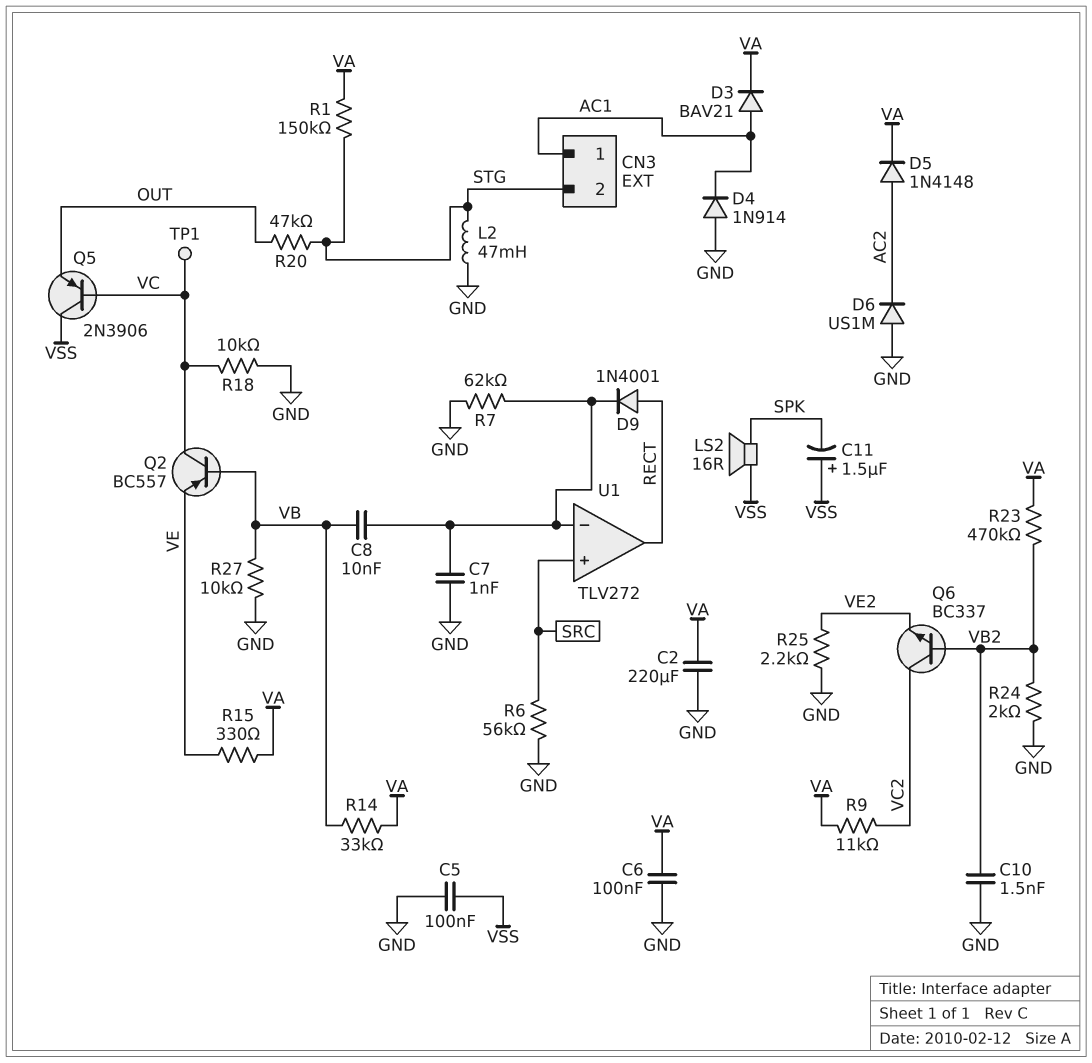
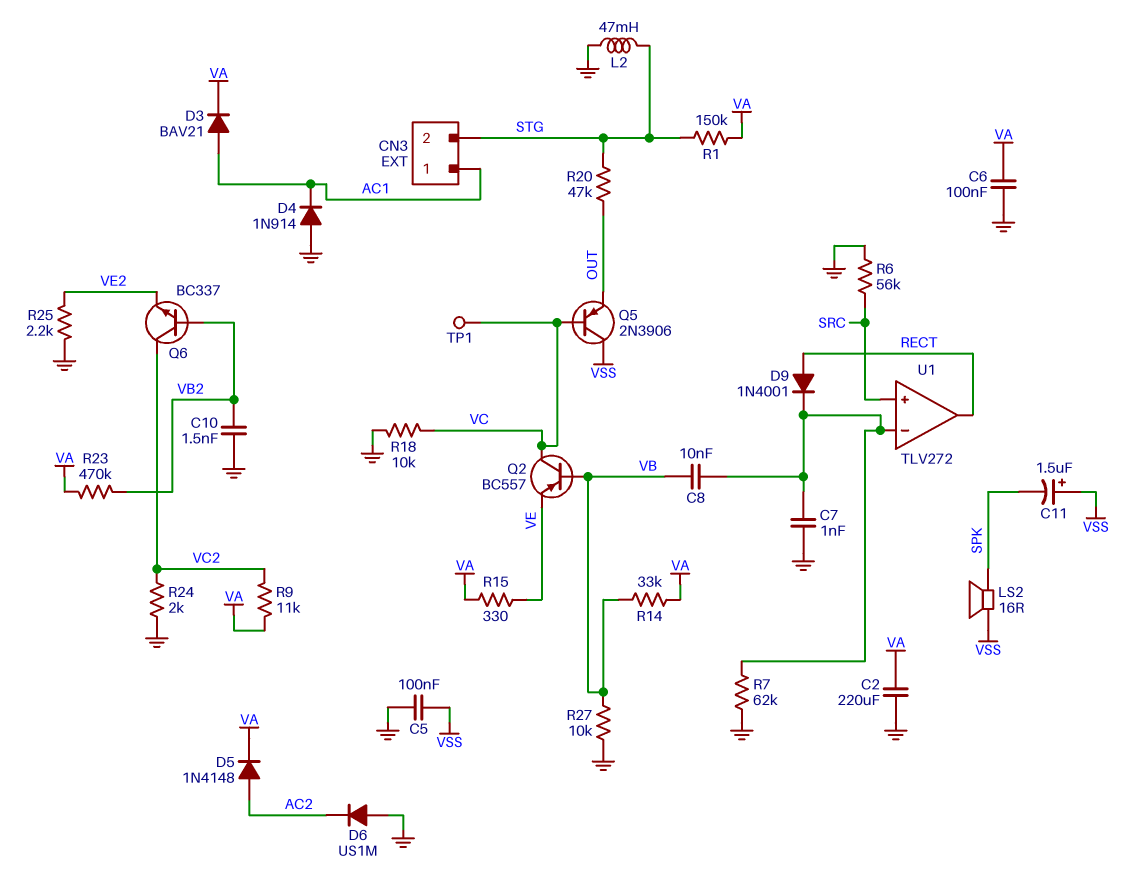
R24: 2k (GND, VB2) -> 2k (GND, VC2)

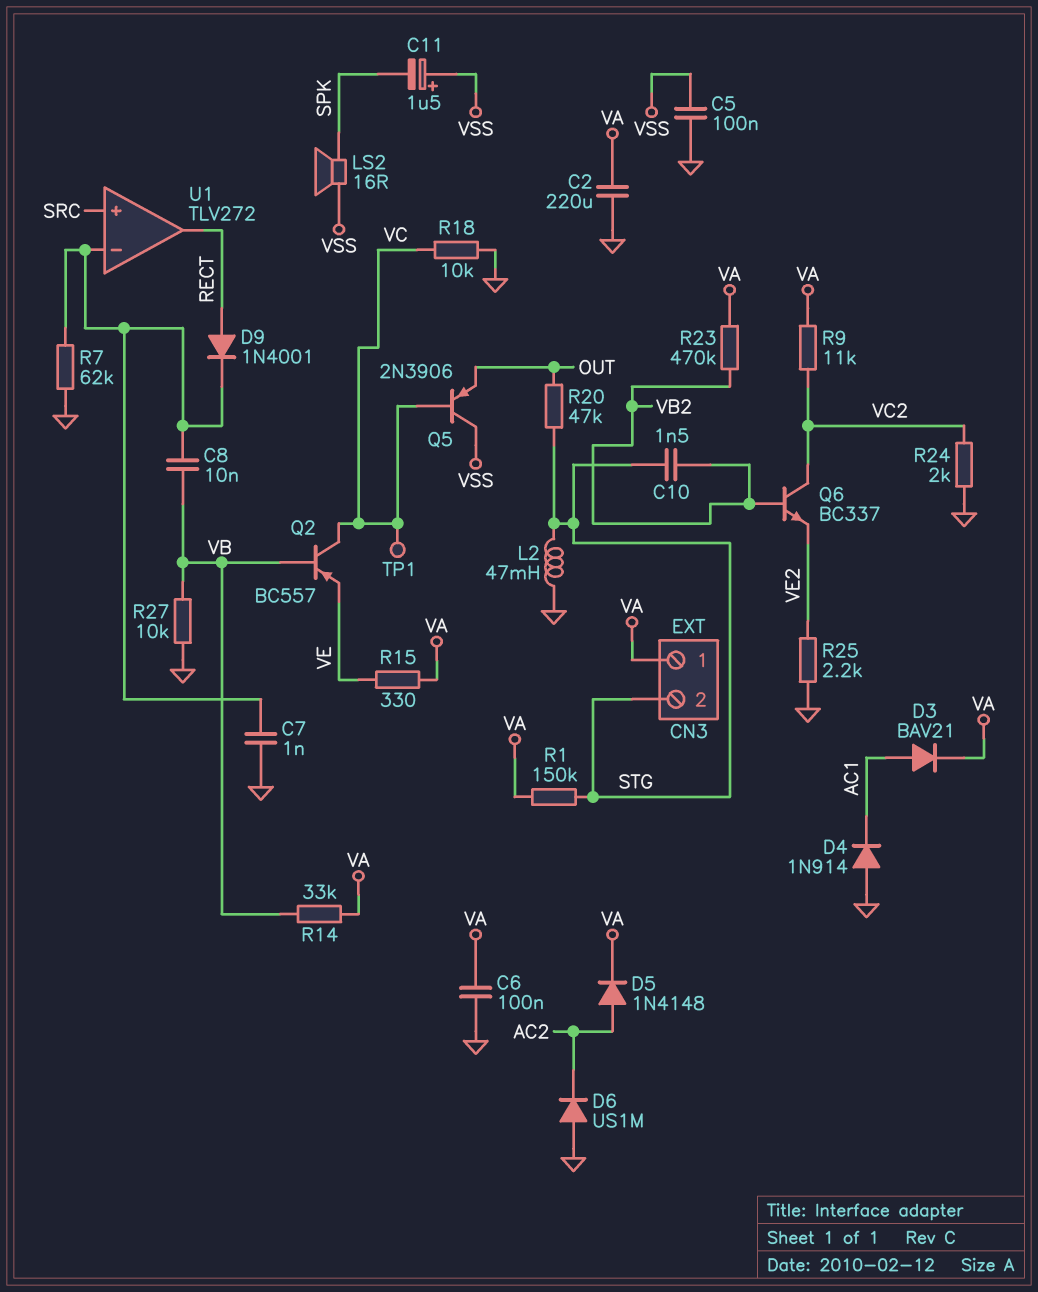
C10: 1.5nF (GND, VB2) -> 1.5nF (STG, VB2)
CN3 pin 1: AC1 -> VA
R6: 56k (GND, SRC) -> none

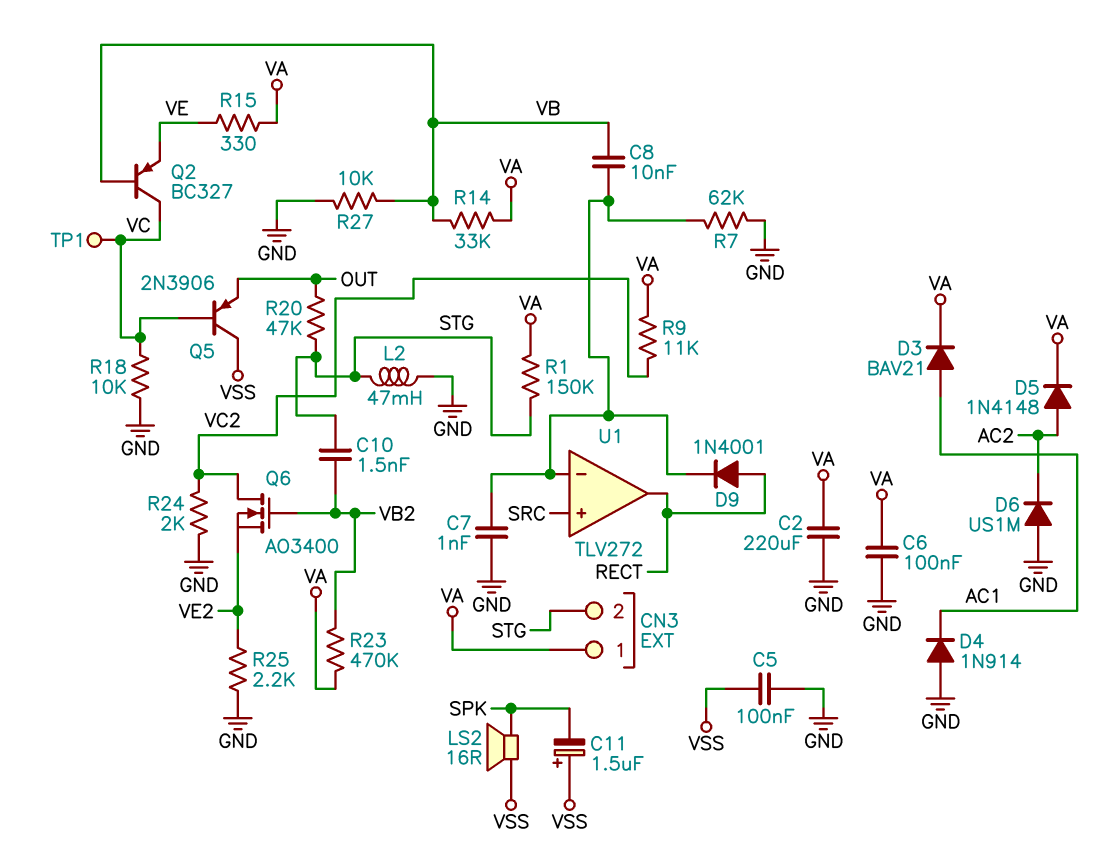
Q2: PNP BC557 (B VB, C VC, E VE) -> PNP BC327 (B VB, C VC, E VE)
Q6: NPN BC337 (B VB2, C VC2, E VE2) -> NMOS AO3400 (G VB2, D VC2, S VE2)

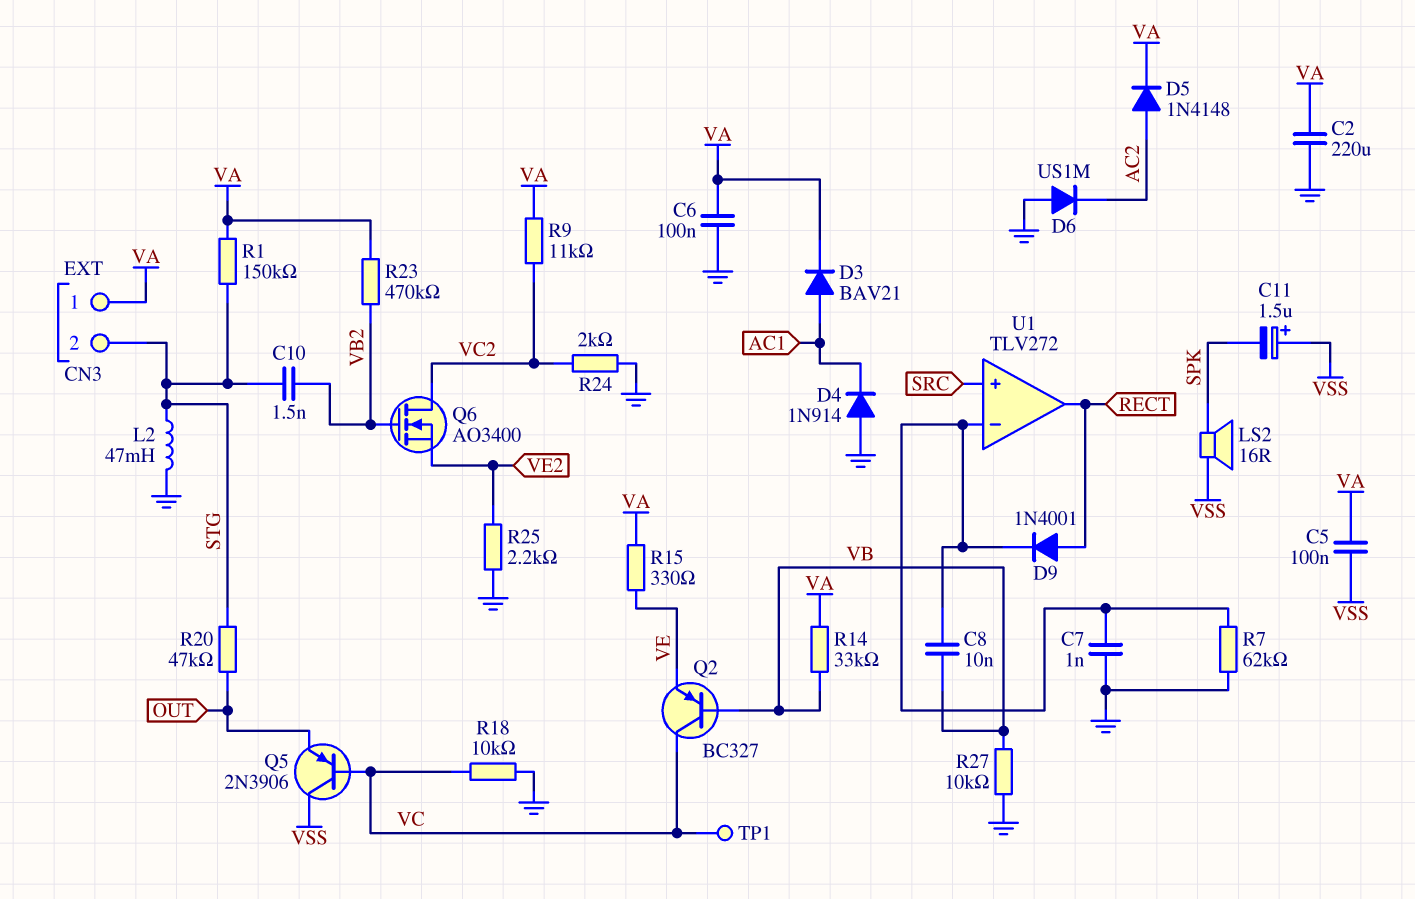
C5: 100nF (GND, VSS) -> 100nF (VA, VSS)

